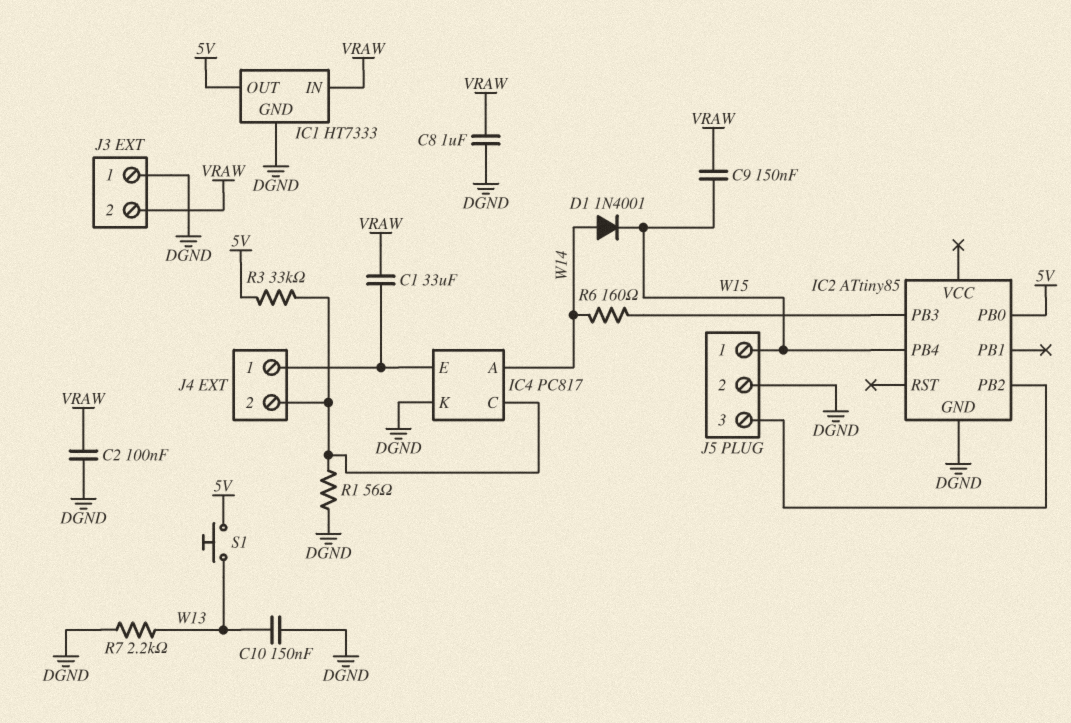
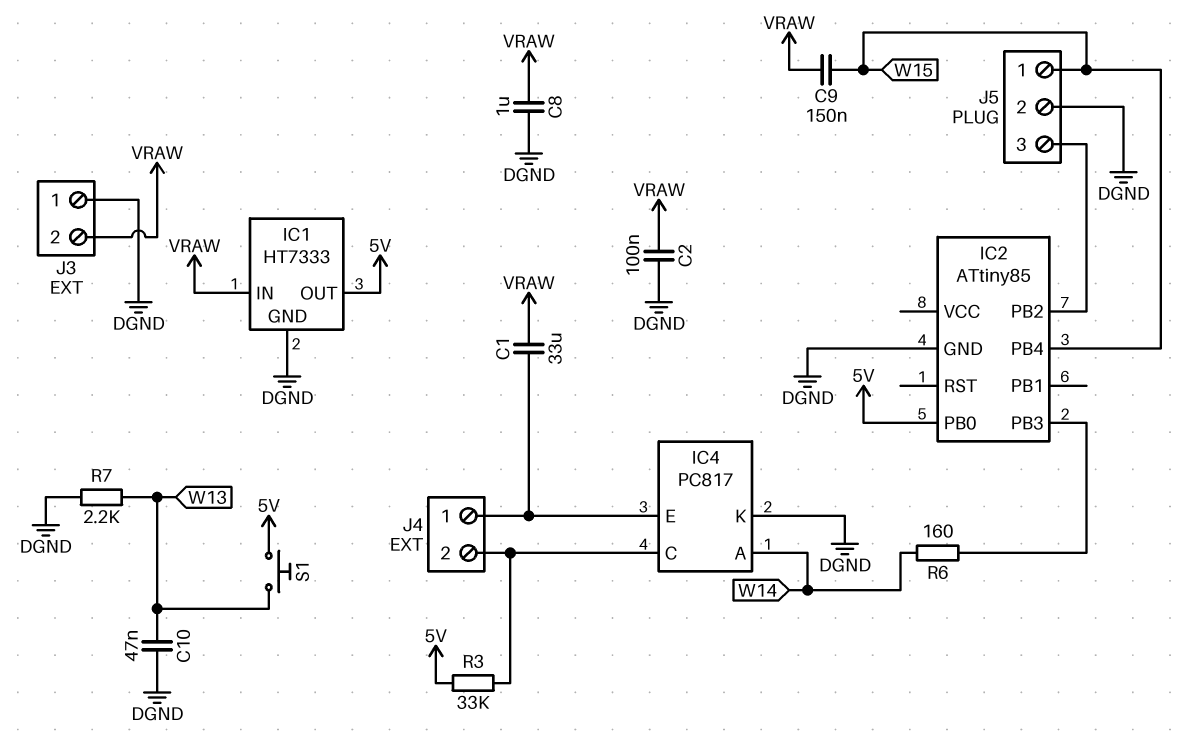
C10: 150nF (DGND, W13) -> 47nF (DGND, W13)
D1: diode 1N4001 (A W14, K W15) -> none
R1: 56 (DGND, IC4/C) -> none

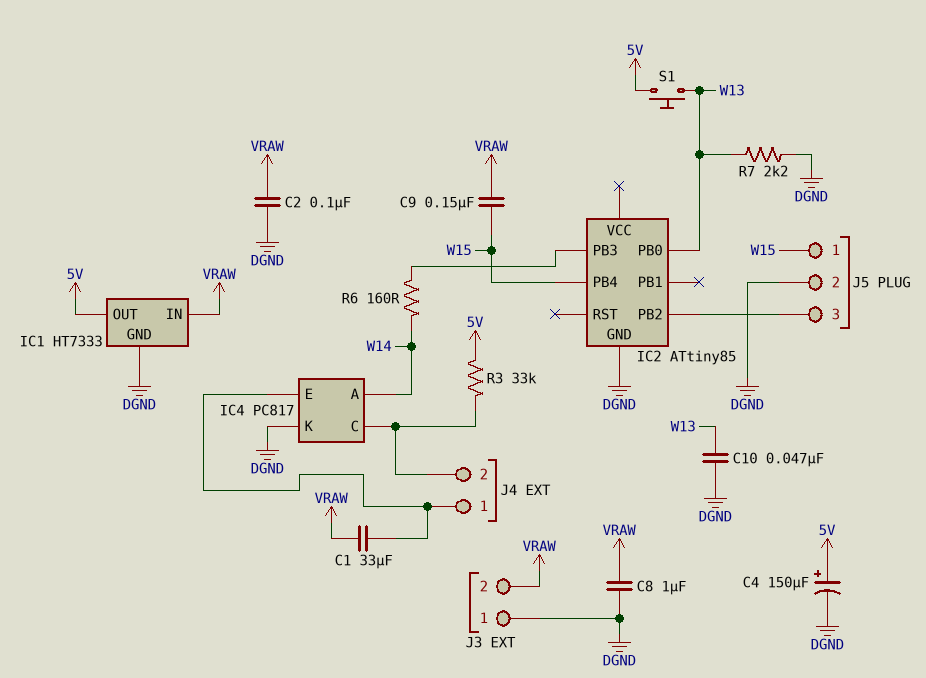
C4: none -> 150uF (plus 5V, minus DGND)
IC2 pin PB0: 5V -> W13

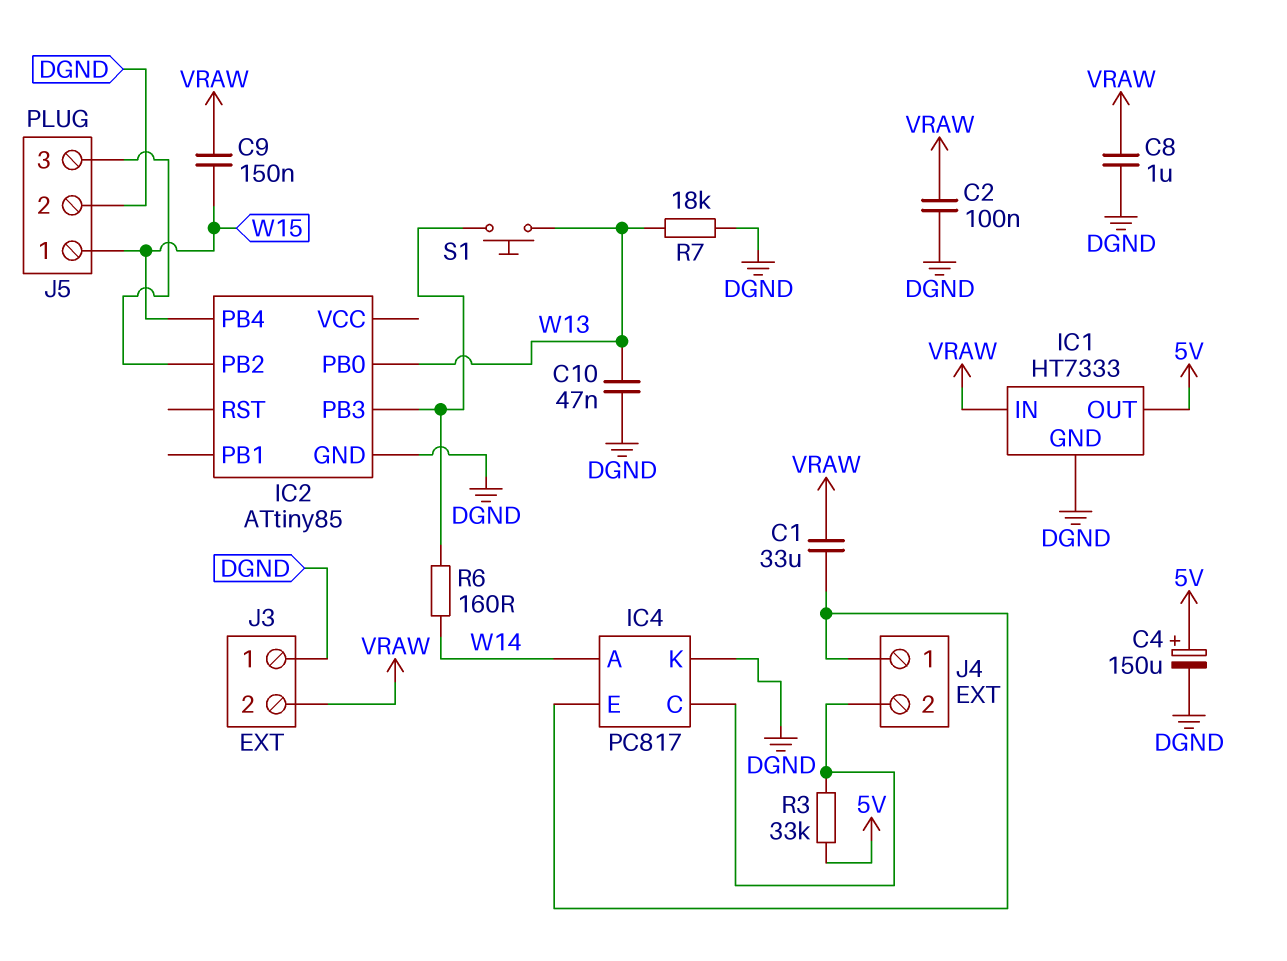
R7: 2.2k (DGND, W13) -> 18k (DGND, W13)
S1: button (5V, W13) -> button (IC2/PB3, W13)

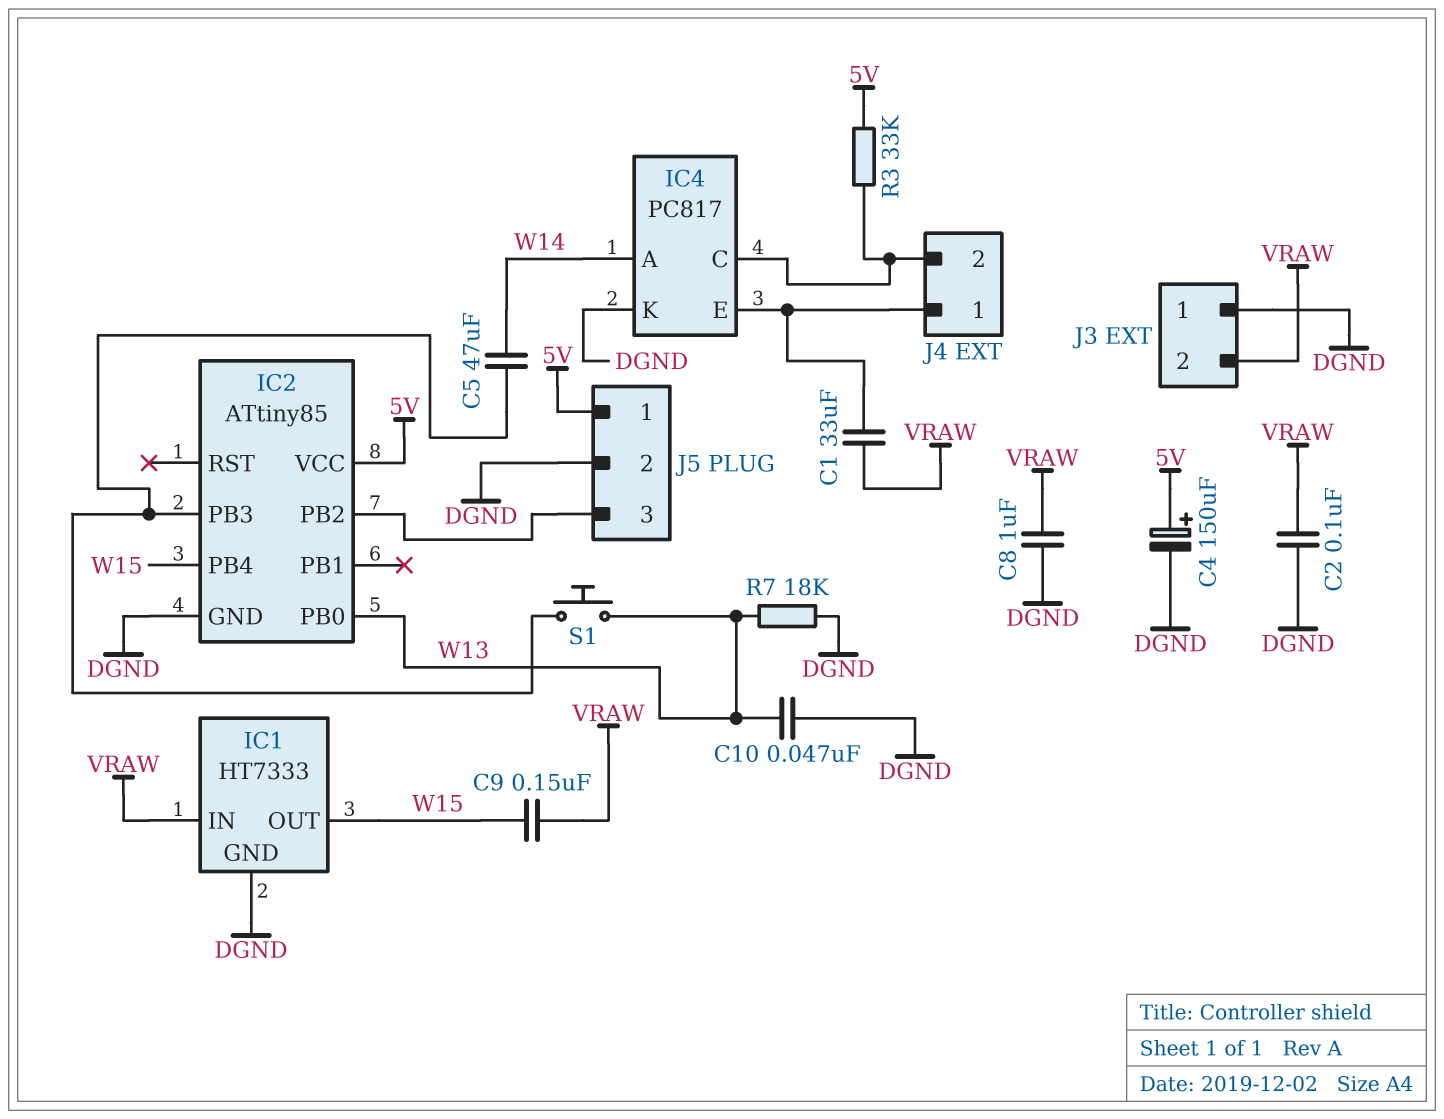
C5: none -> 47uF (IC2/PB3, W14)
IC1 pin OUT: 5V -> W15
IC2 pin VCC: none -> 5V
J5 pin 1: W15 -> 5V
R6: 160 (IC2/PB3, W14) -> none

